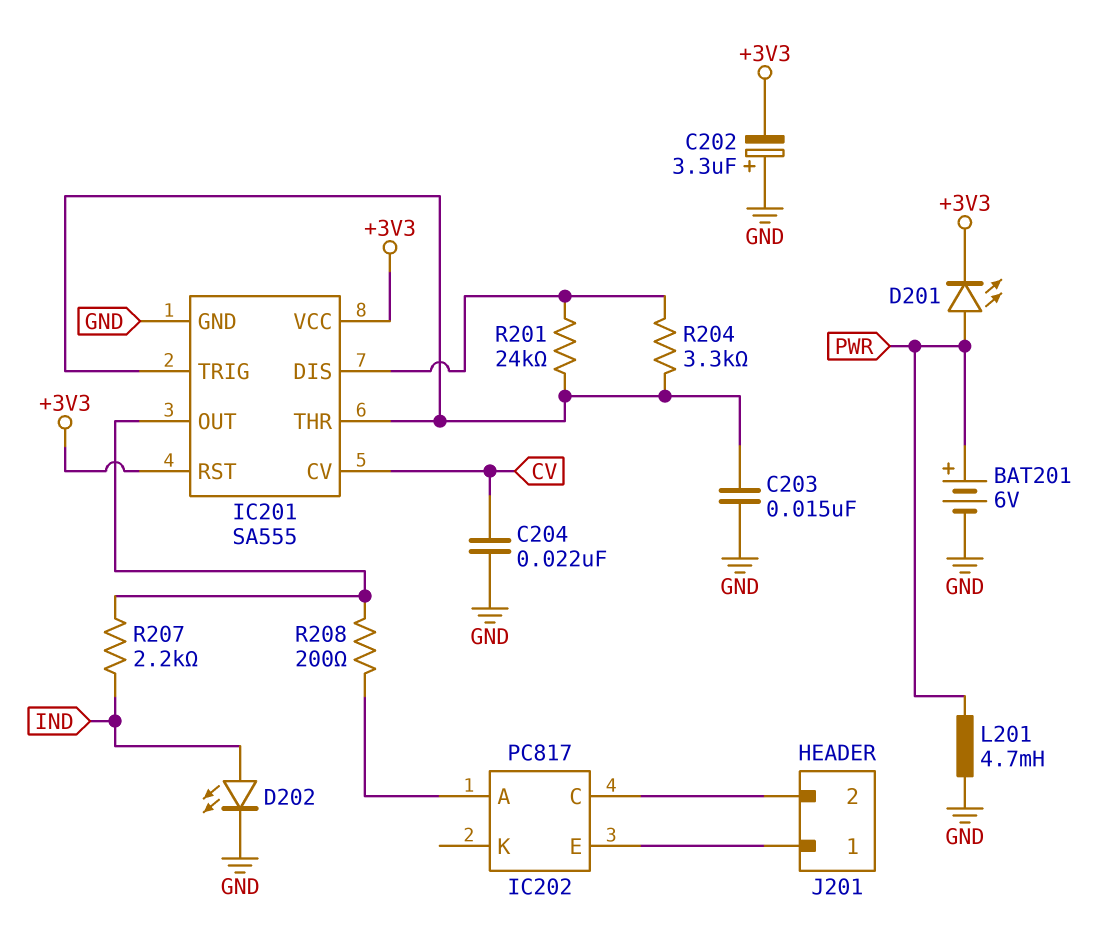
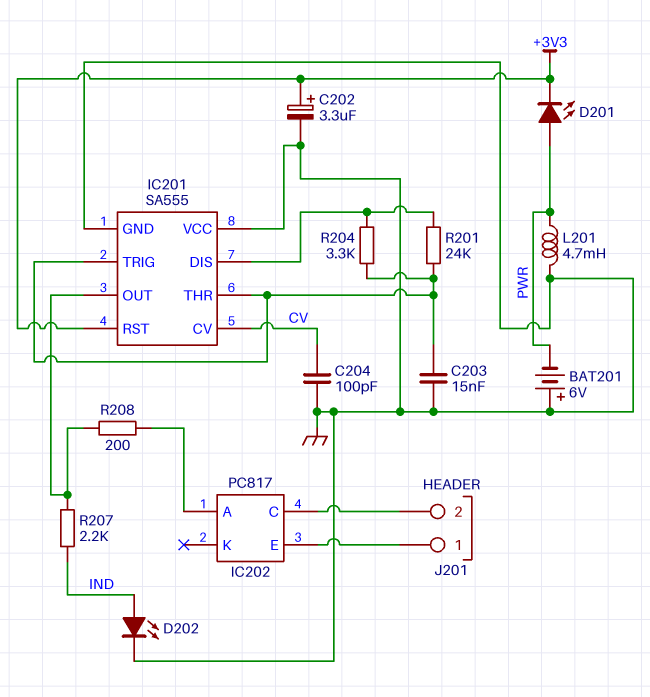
BAT201: 6V (plus PWR, minus GND) -> 6V (plus GND, minus PWR)
C202: 3.3uF (plus GND, minus +3V3) -> 3.3uF (plus +3V3, minus GND)
C204: 22nF (CV, GND) -> 100pF (CV, GND)
IC201 pin VCC: +3V3 -> GND

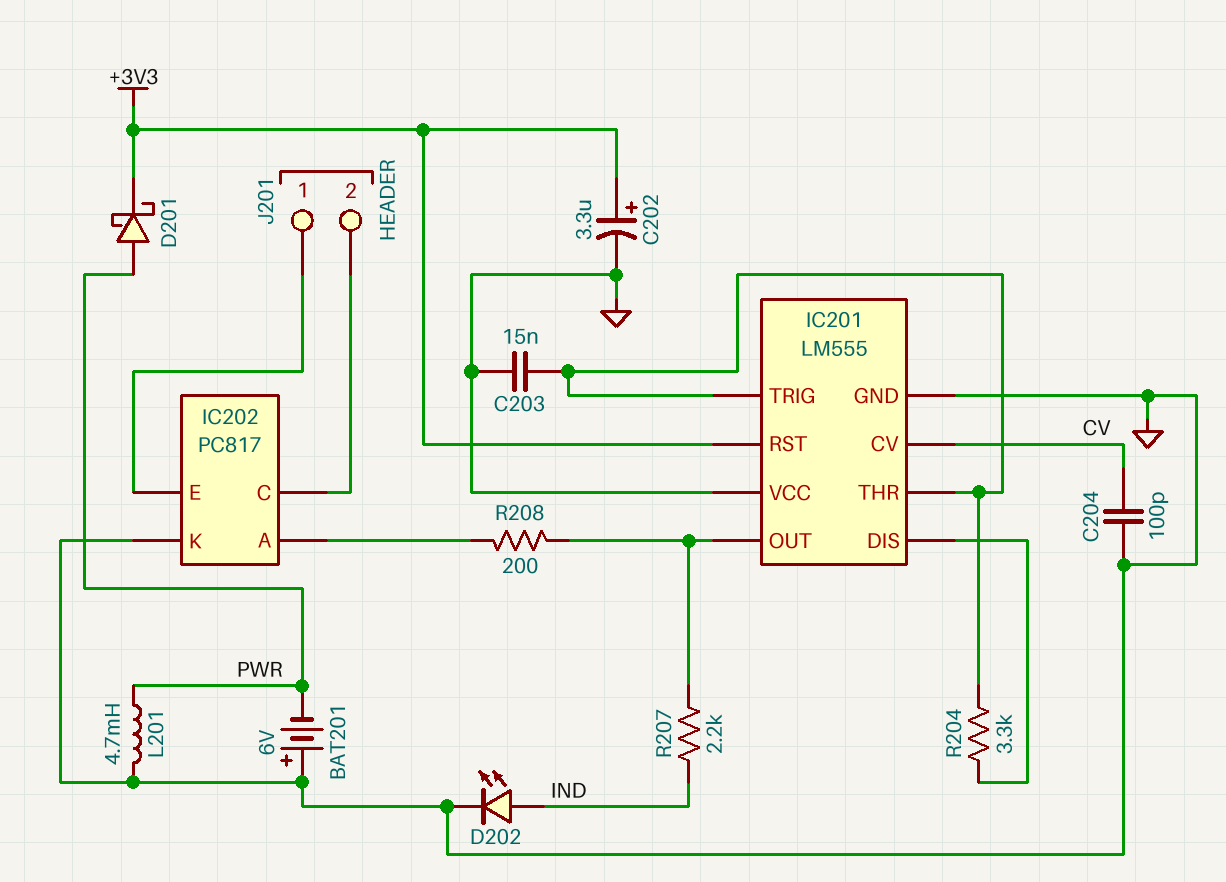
D201: LED (A PWR, K +3V3) -> schottky (A PWR, K +3V3)
IC201: SA555 -> LM555
IC202 pin K: none -> GND
R201: 24k (IC201/DIS, IC201/THR) -> none

